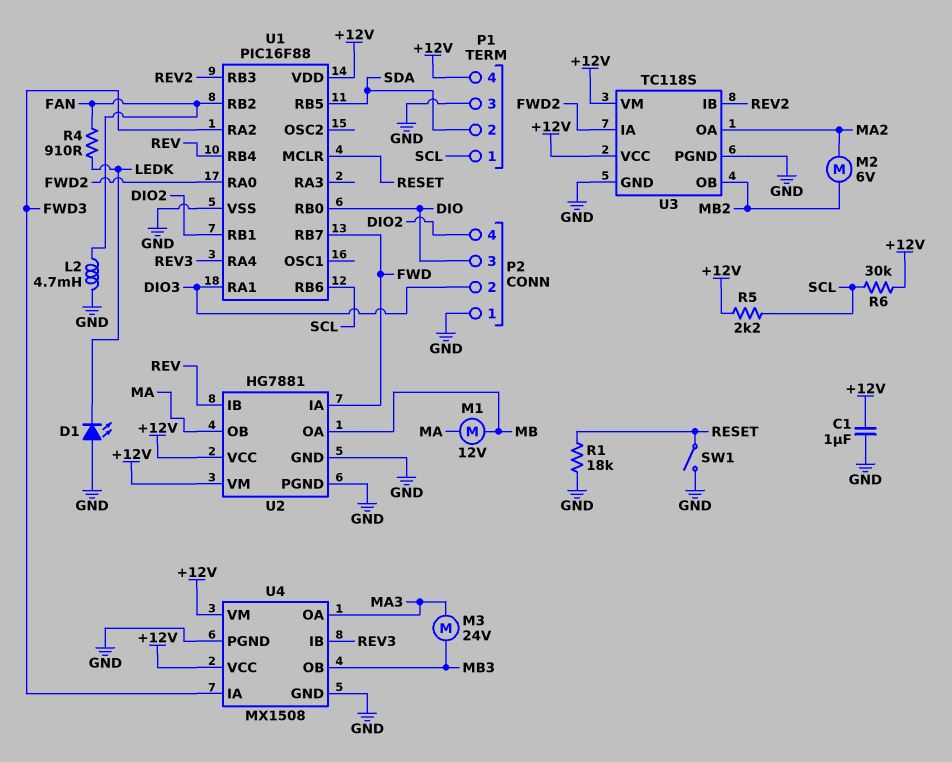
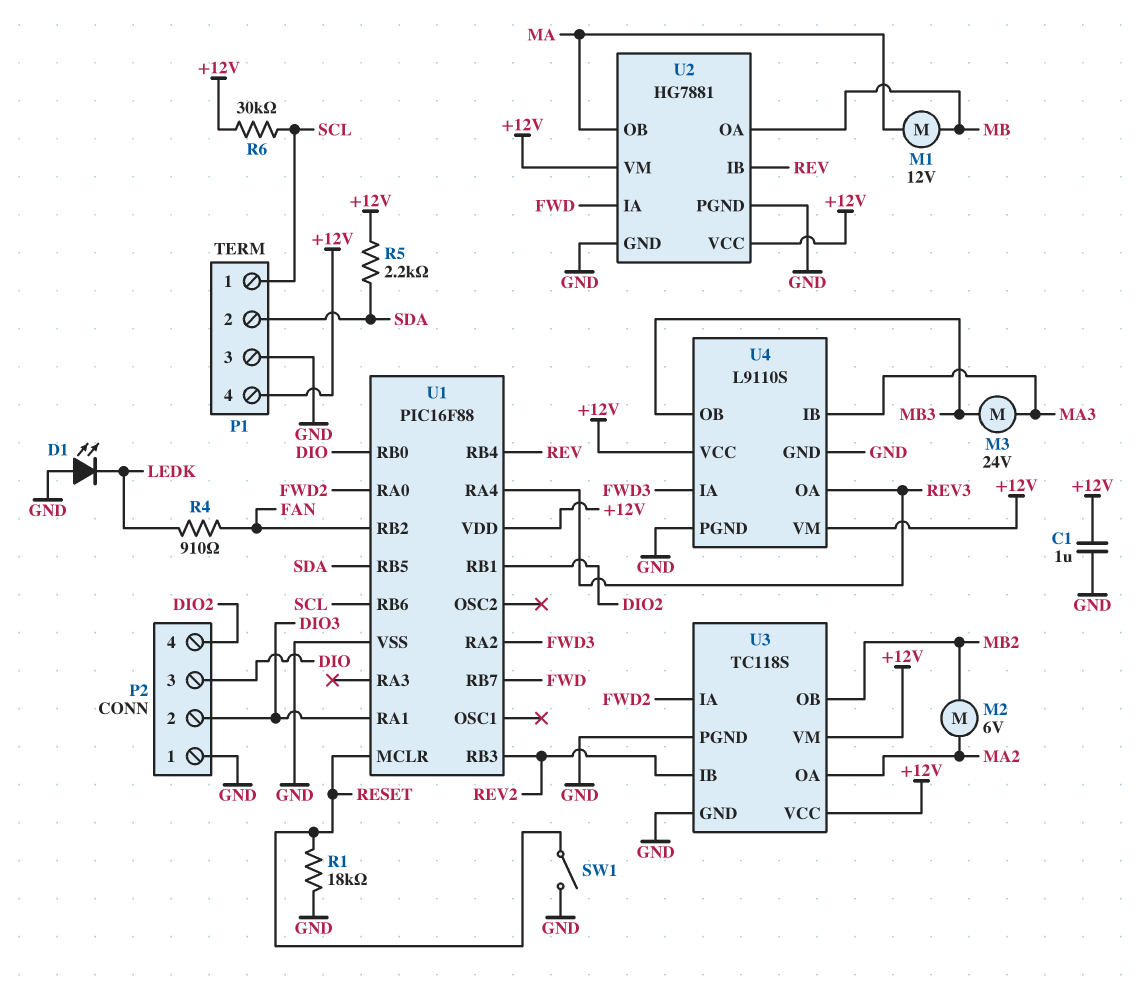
L2: 4.7mH (FAN, GND) -> none
R5: 2.2k (+12V, SCL) -> 2.2k (+12V, SDA)
U4: MX1508 -> L9110S
U4 pin IB: REV3 -> MA3
U4 pin OA: MA3 -> REV3

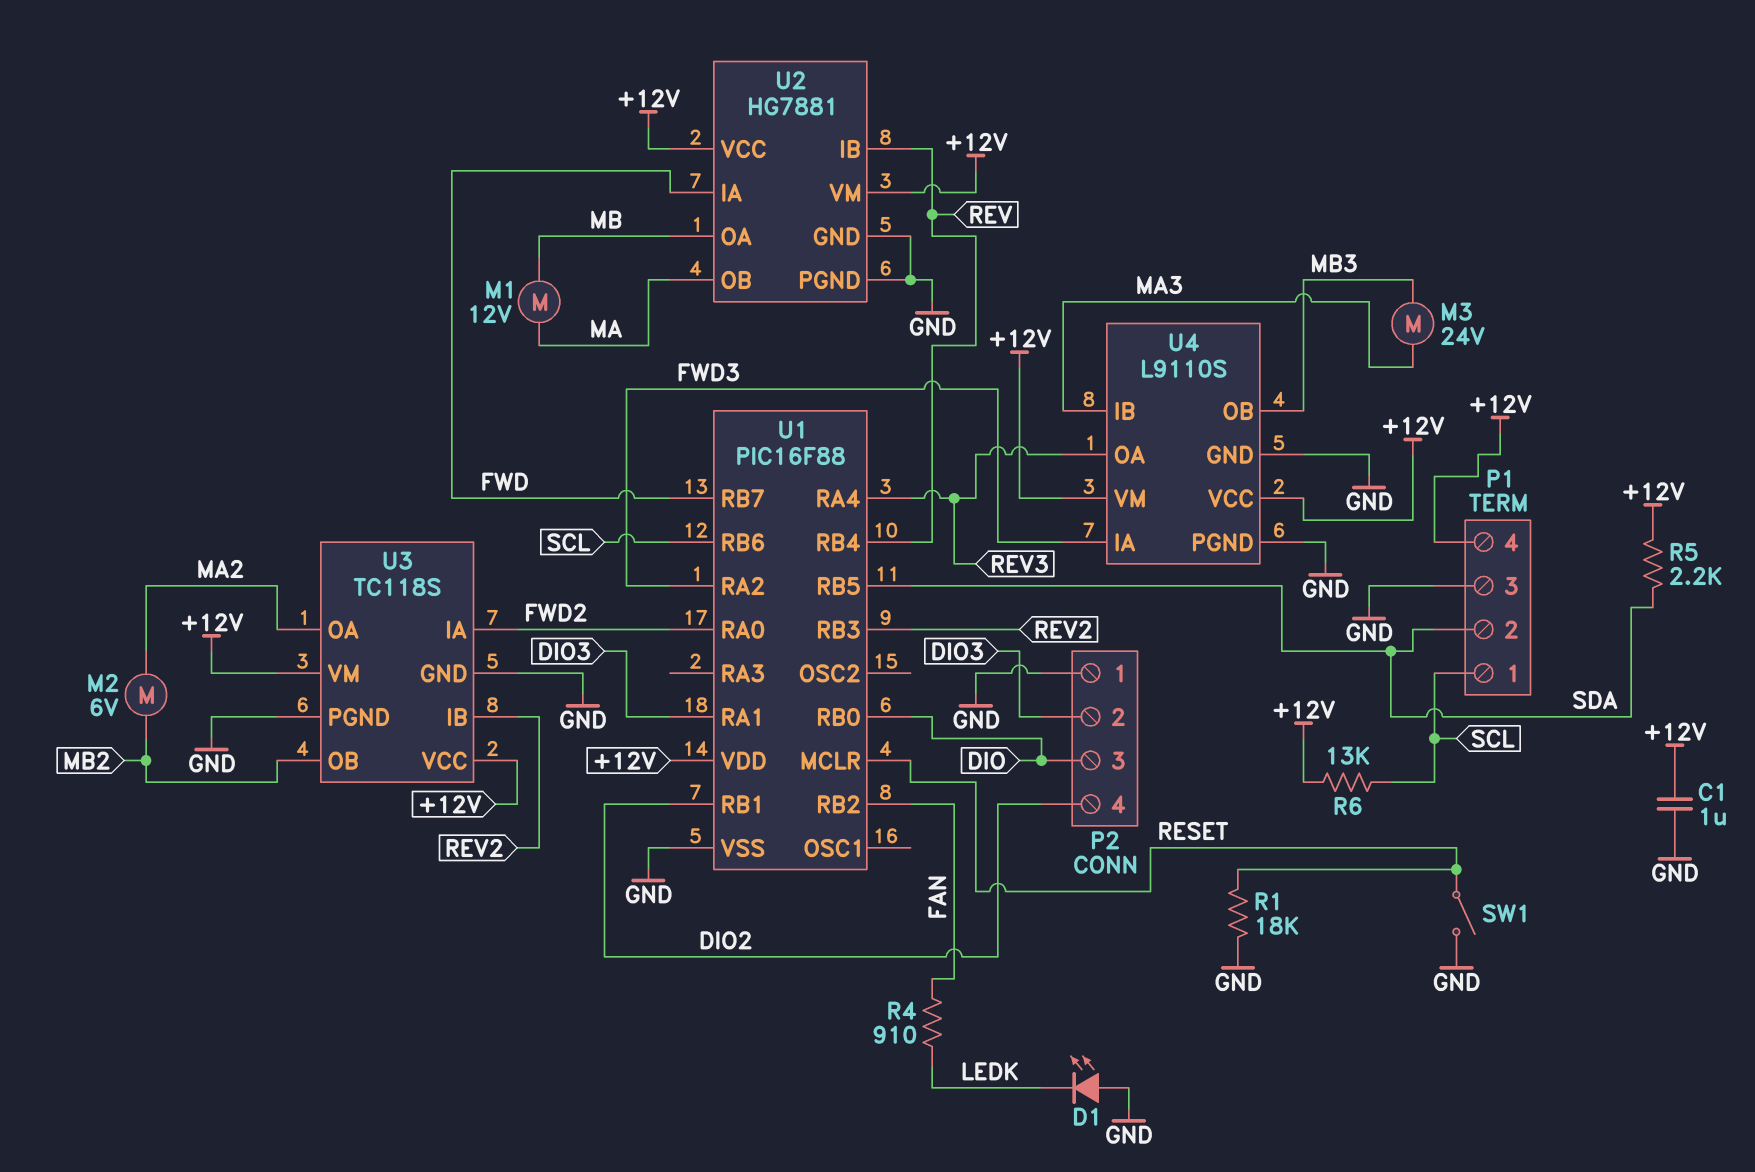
R6: 30k (+12V, SCL) -> 13k (+12V, SCL)

